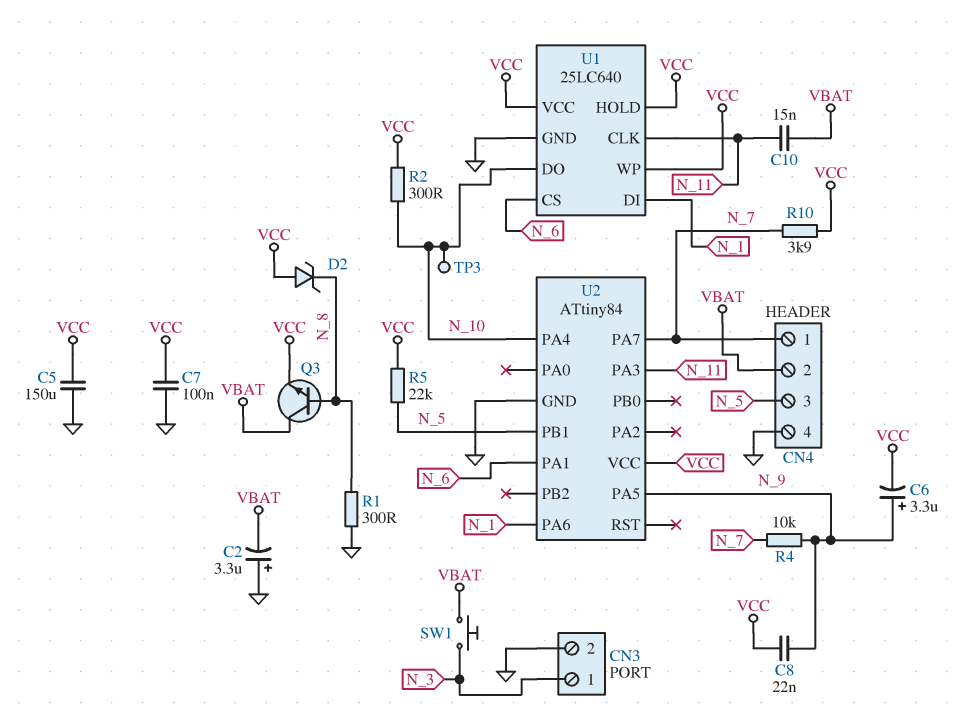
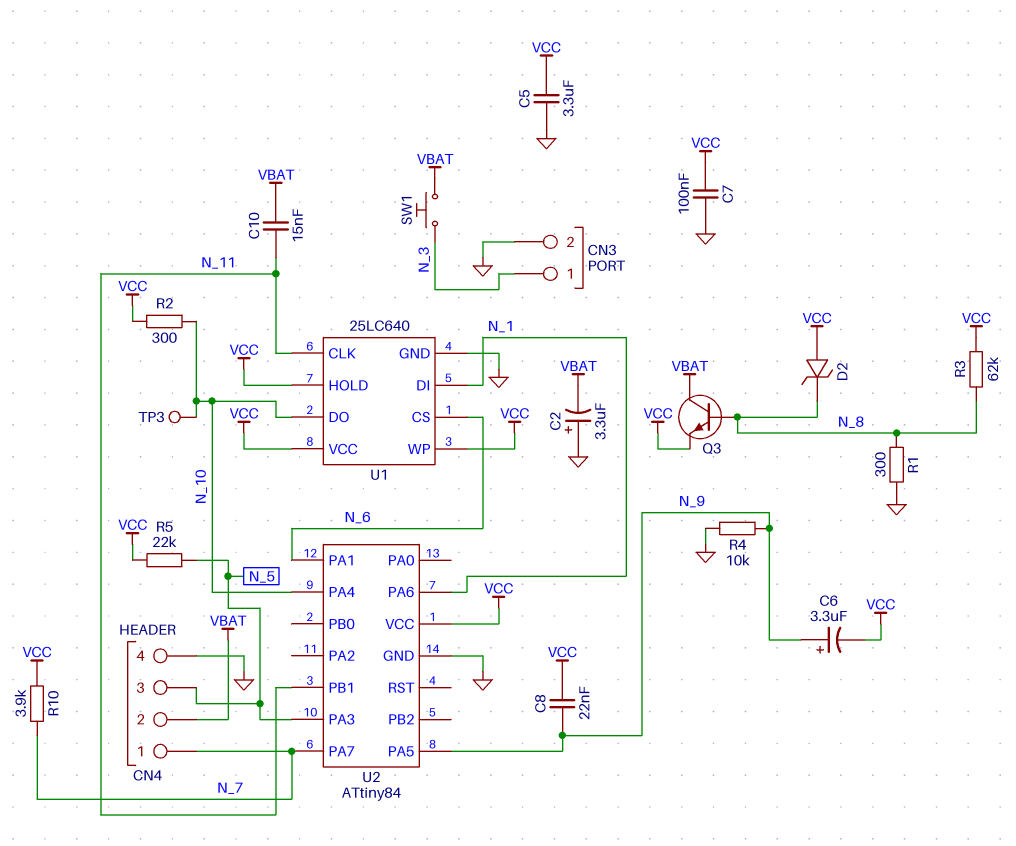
C5: 150uF (GND, VCC) -> 3.3uF (GND, VCC)
R3: none -> 62k (N_8, VCC)
R4: 10k (N_7, N_9) -> 10k (GND, N_9)
U2 pin PA3: N_11 -> N_5
U2 pin PB1: N_5 -> N_11

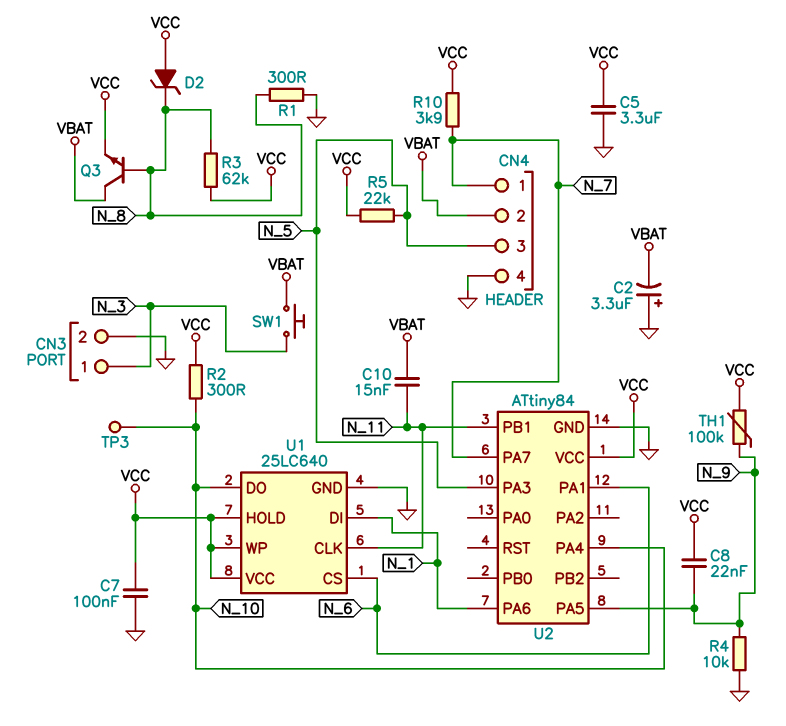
C6: 3.3uF (plus N_9, minus VCC) -> none
TH1: none -> 100k (N_9, VCC)

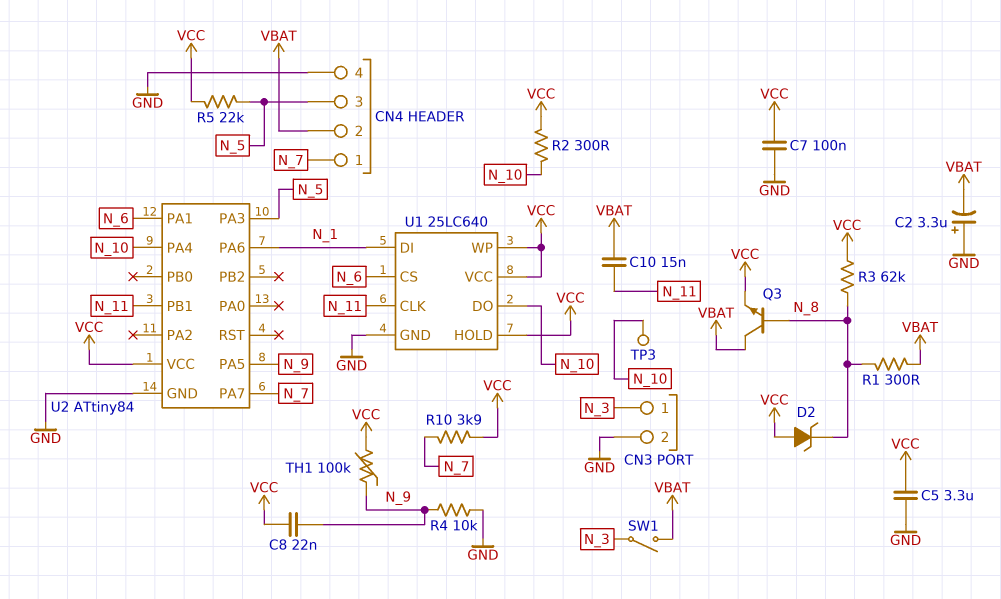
R1: 300 (GND, N_8) -> 300 (N_8, VBAT)
SW1: button (N_3, VBAT) -> switch (N_3, VBAT)

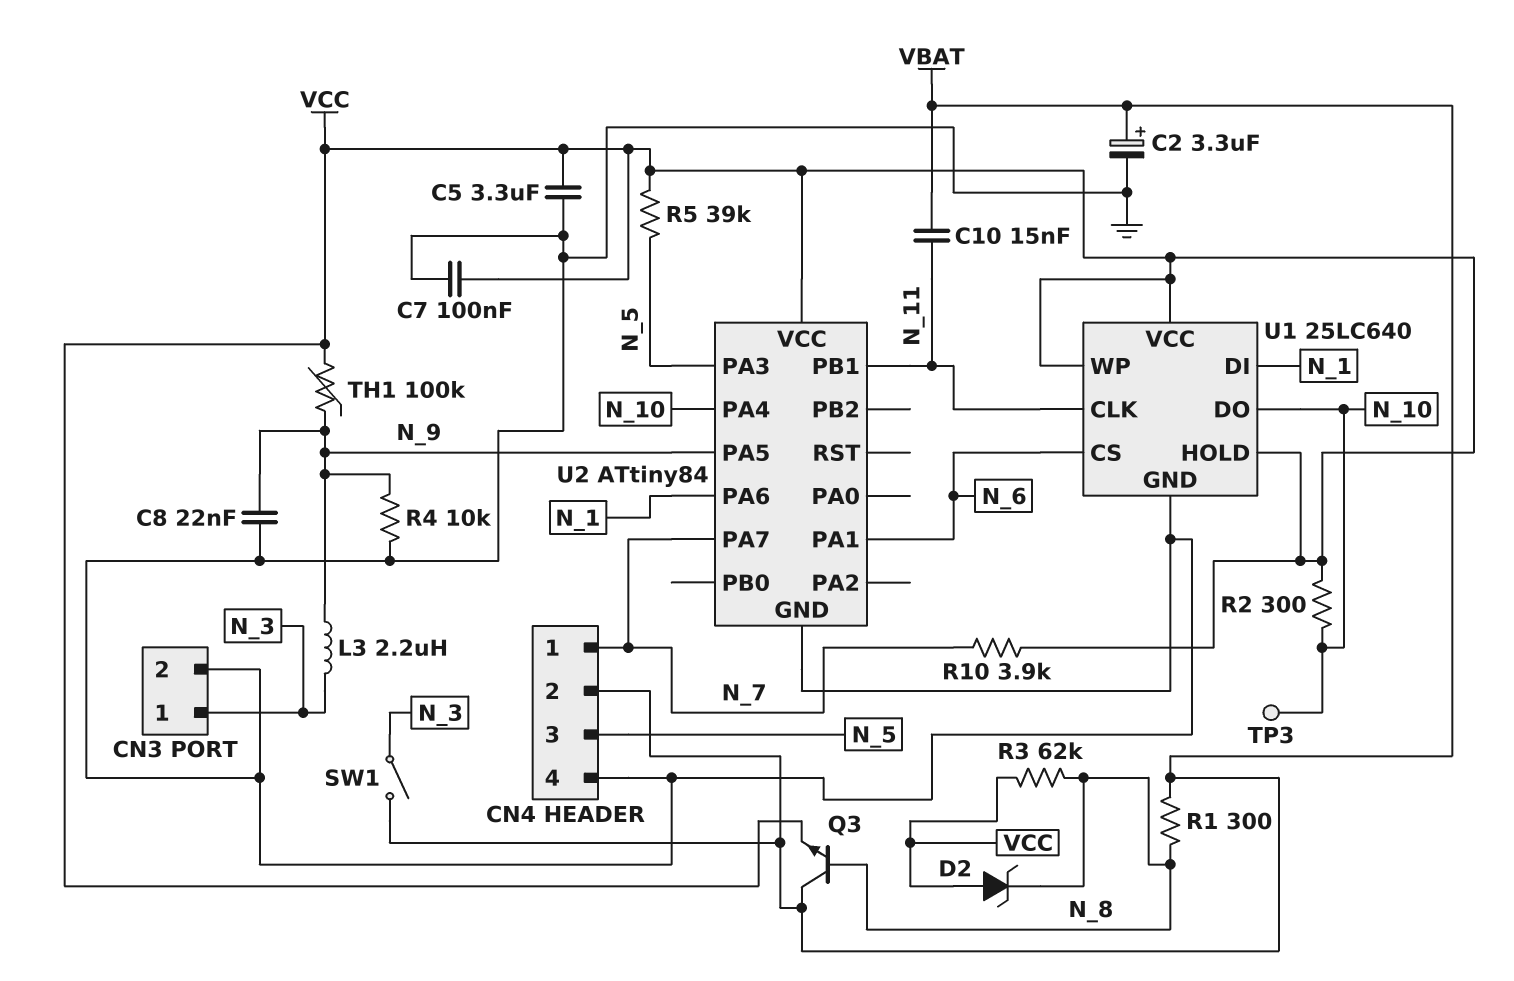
C2: 3.3uF (plus GND, minus VBAT) -> 3.3uF (plus VBAT, minus GND)
C8: 22nF (N_9, VCC) -> 22nF (GND, N_9)
L3: none -> 2.2uH (N_3, N_9)
R5: 22k (N_5, VCC) -> 39k (N_5, VCC)

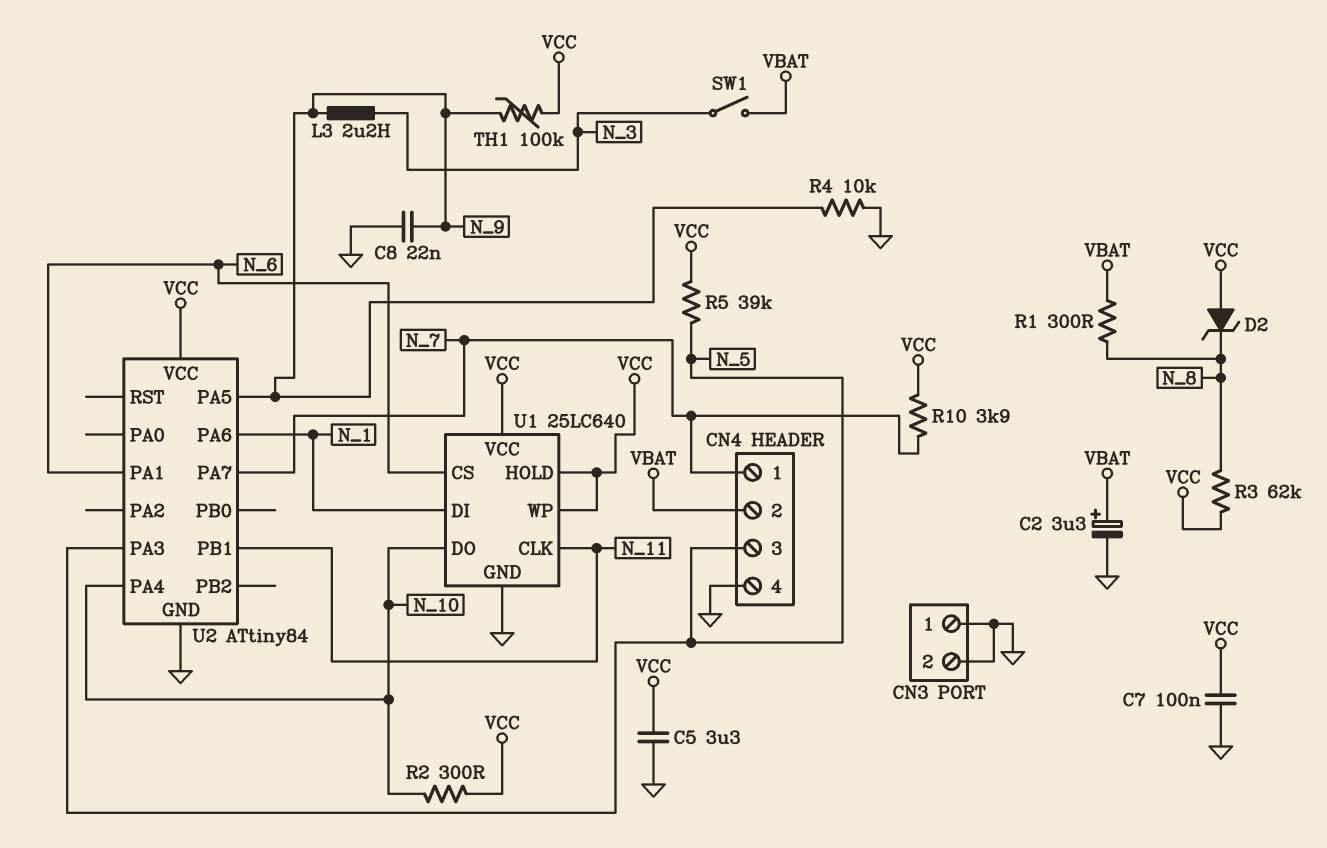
C10: 15nF (N_11, VBAT) -> none
CN3 pin 1: N_3 -> GND
Q3: NPN (B N_8, C VBAT, E VCC) -> none
TP3: test point (N_10) -> none

